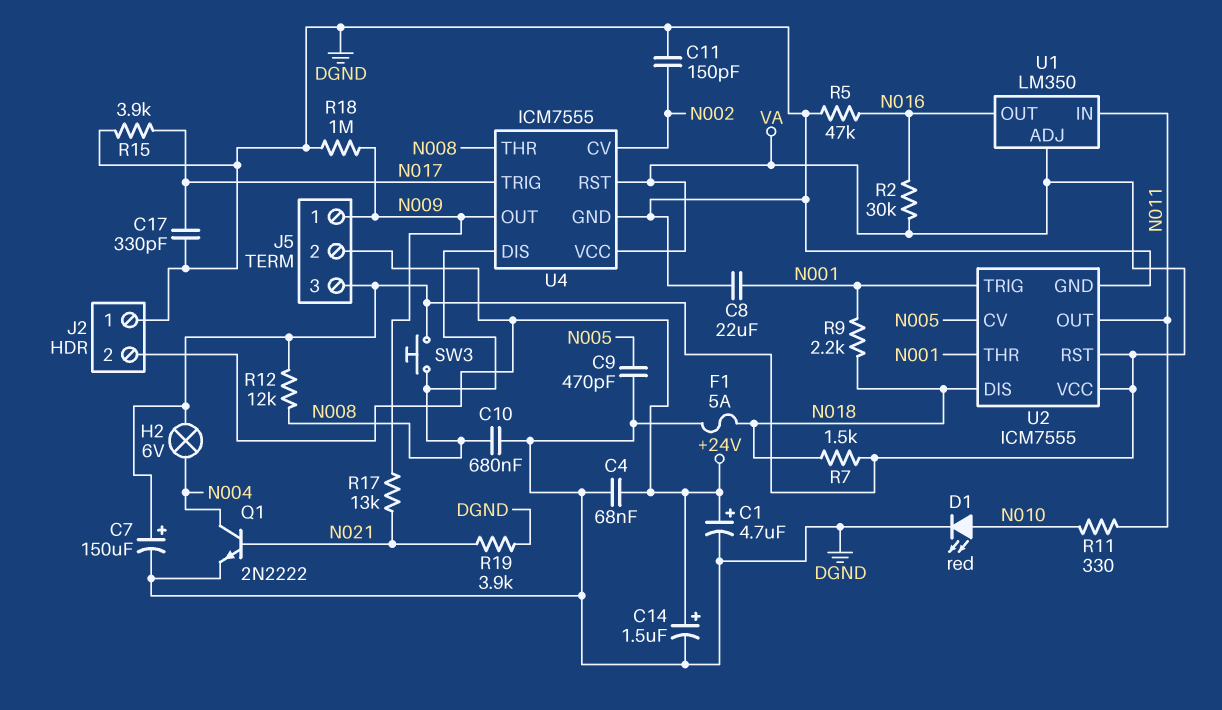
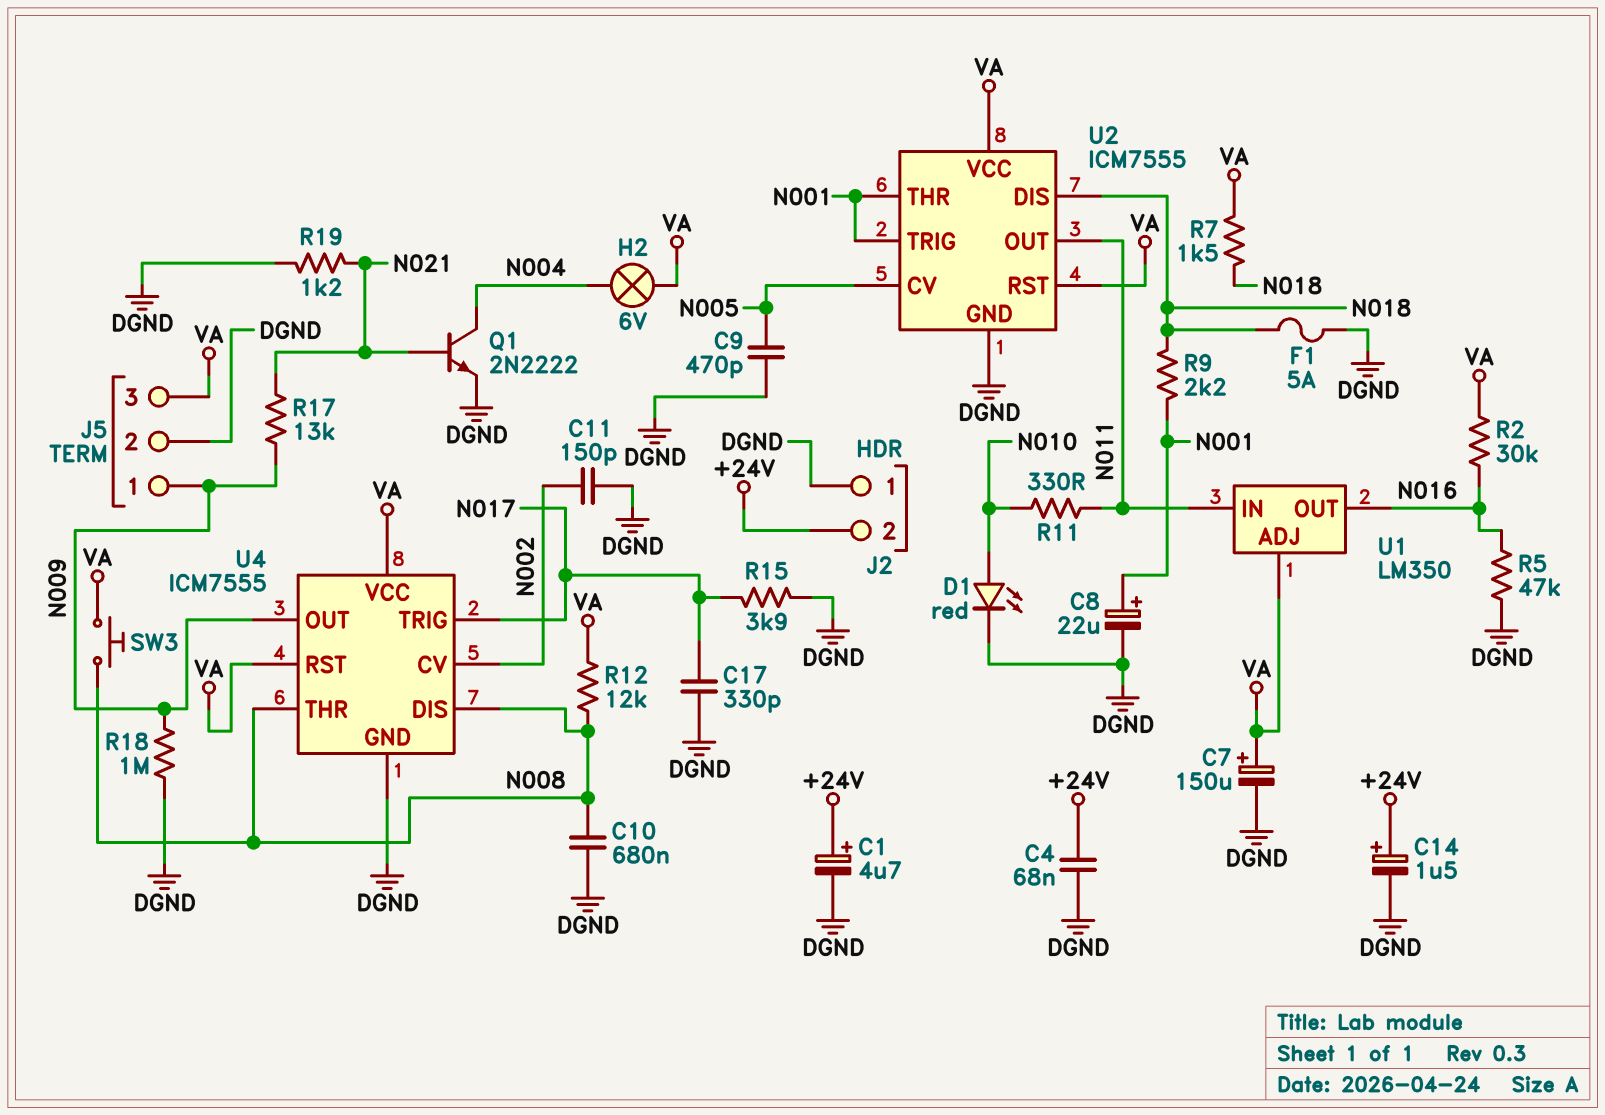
C8: 22uF (DGND, N001) -> 22uF (plus N001, minus DGND)
J5 pin 2: +24V -> DGND
R19: 3.9k (DGND, N021) -> 1.2k (DGND, N021)

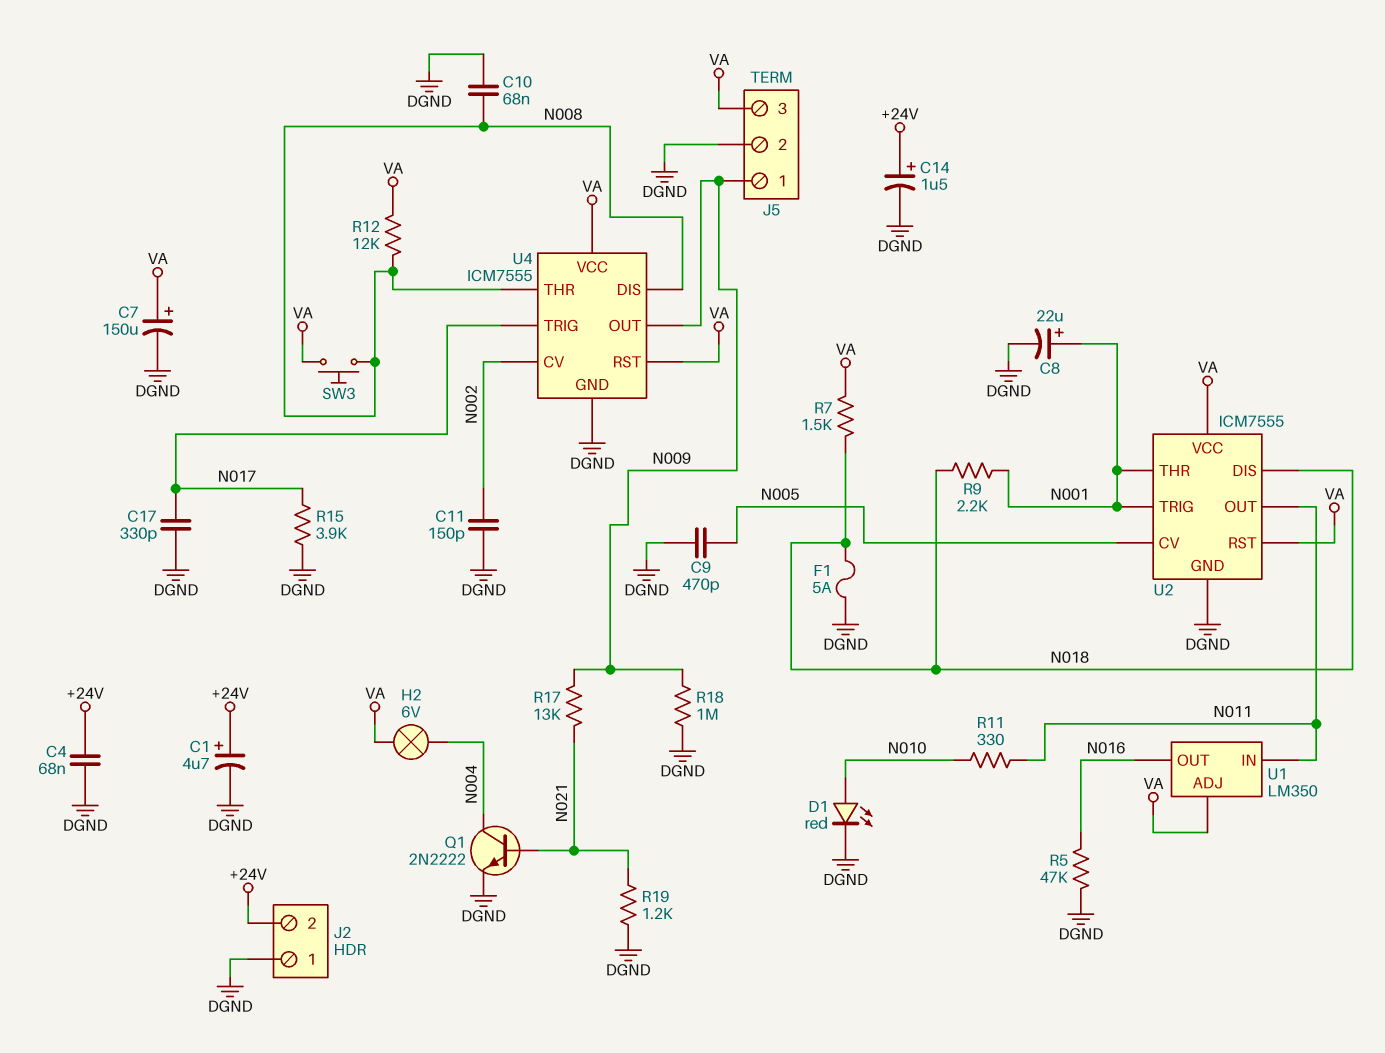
C10: 680nF (DGND, N008) -> 68nF (DGND, N008)
R2: 30k (N016, VA) -> none

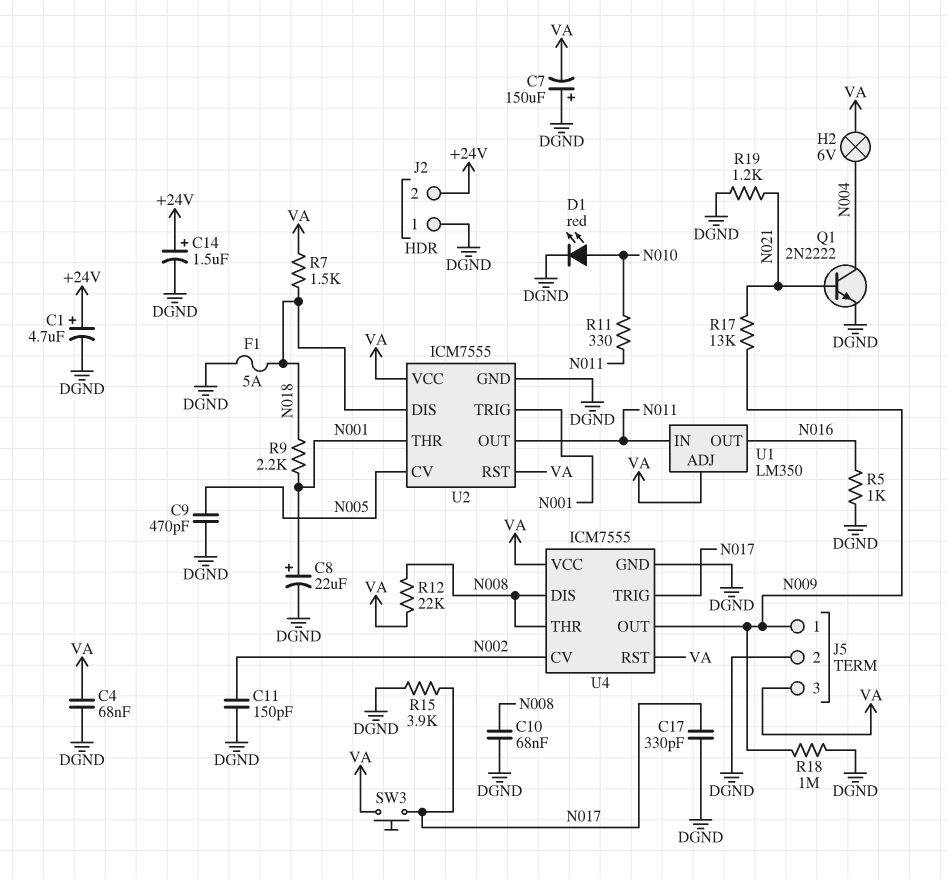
C4: 68nF (+24V, DGND) -> 68nF (DGND, VA)
C7: 150uF (plus VA, minus DGND) -> 150uF (plus DGND, minus VA)
R5: 47k (DGND, N016) -> 1k (DGND, N016)
R12: 12k (N008, VA) -> 22k (N008, VA)
SW3: button (N008, VA) -> button (N017, VA)

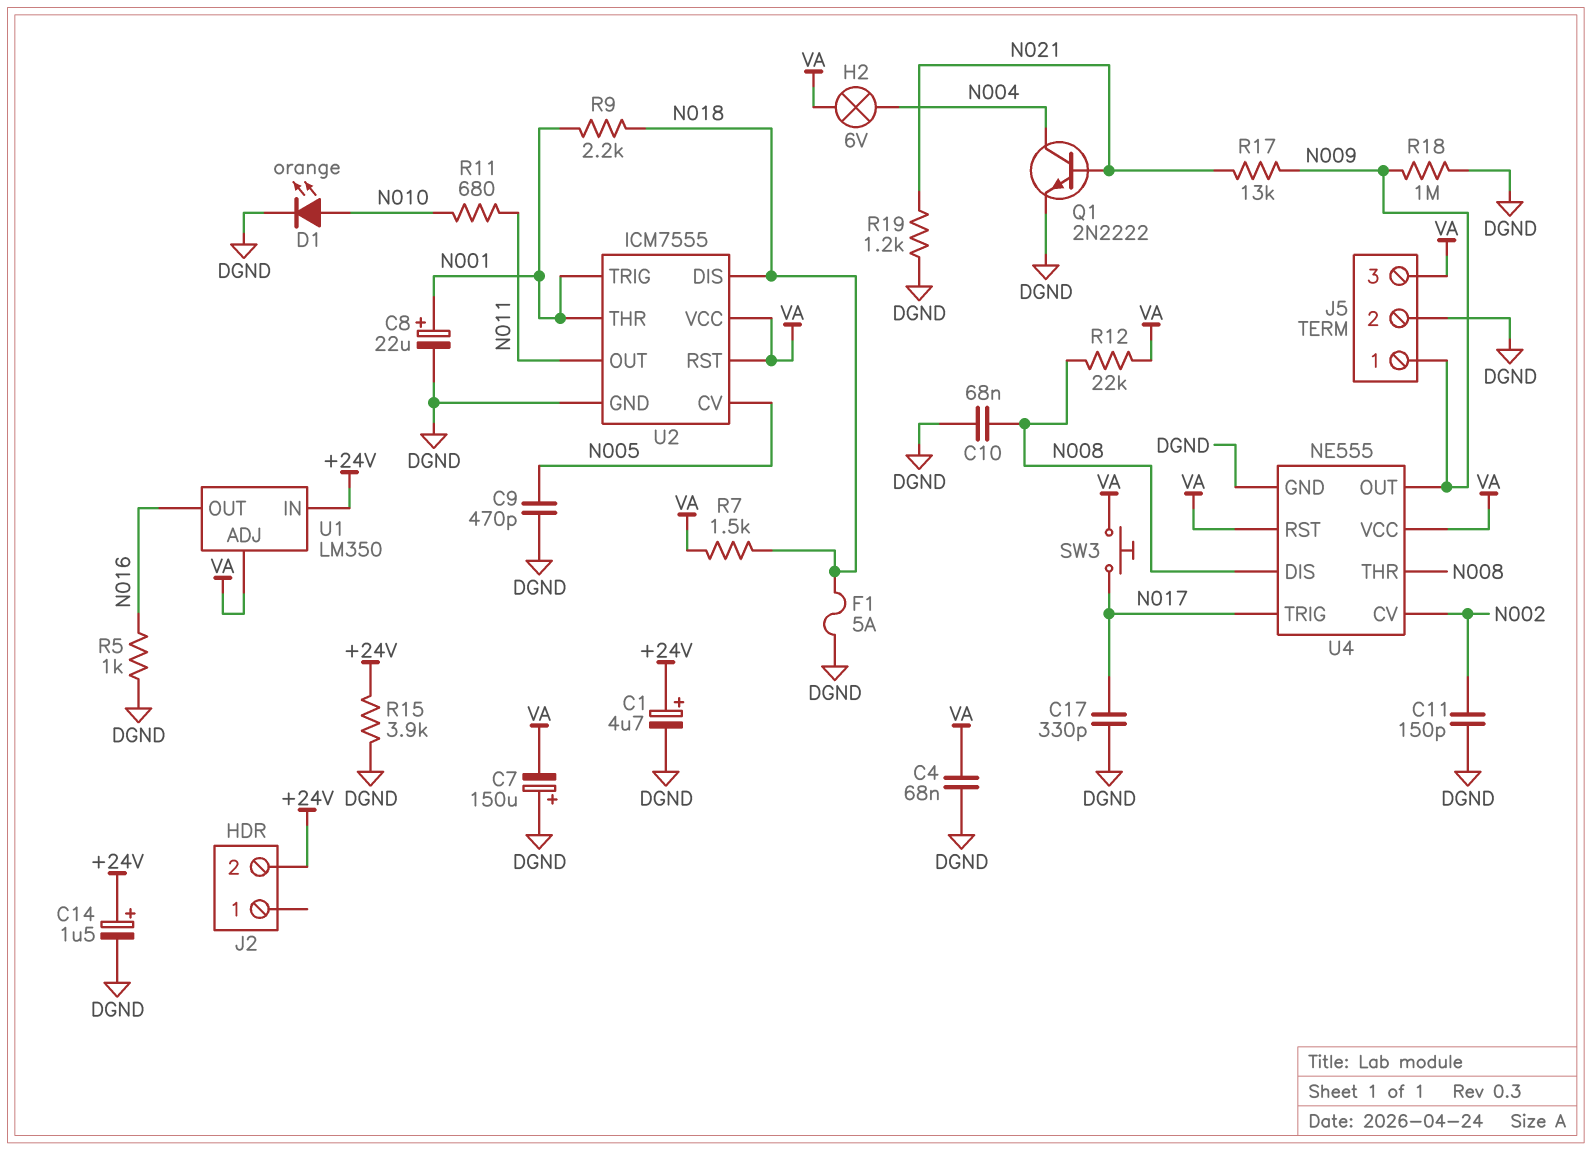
D1: LED red (A N010, K DGND) -> LED orange (A N010, K DGND)
J2 pin 1: DGND -> none
R11: 330 (N010, N011) -> 680 (N010, N011)
R15: 3.9k (DGND, N017) -> 3.9k (+24V, DGND)
U1 pin IN: N011 -> +24V
U4: ICM7555 -> NE555

